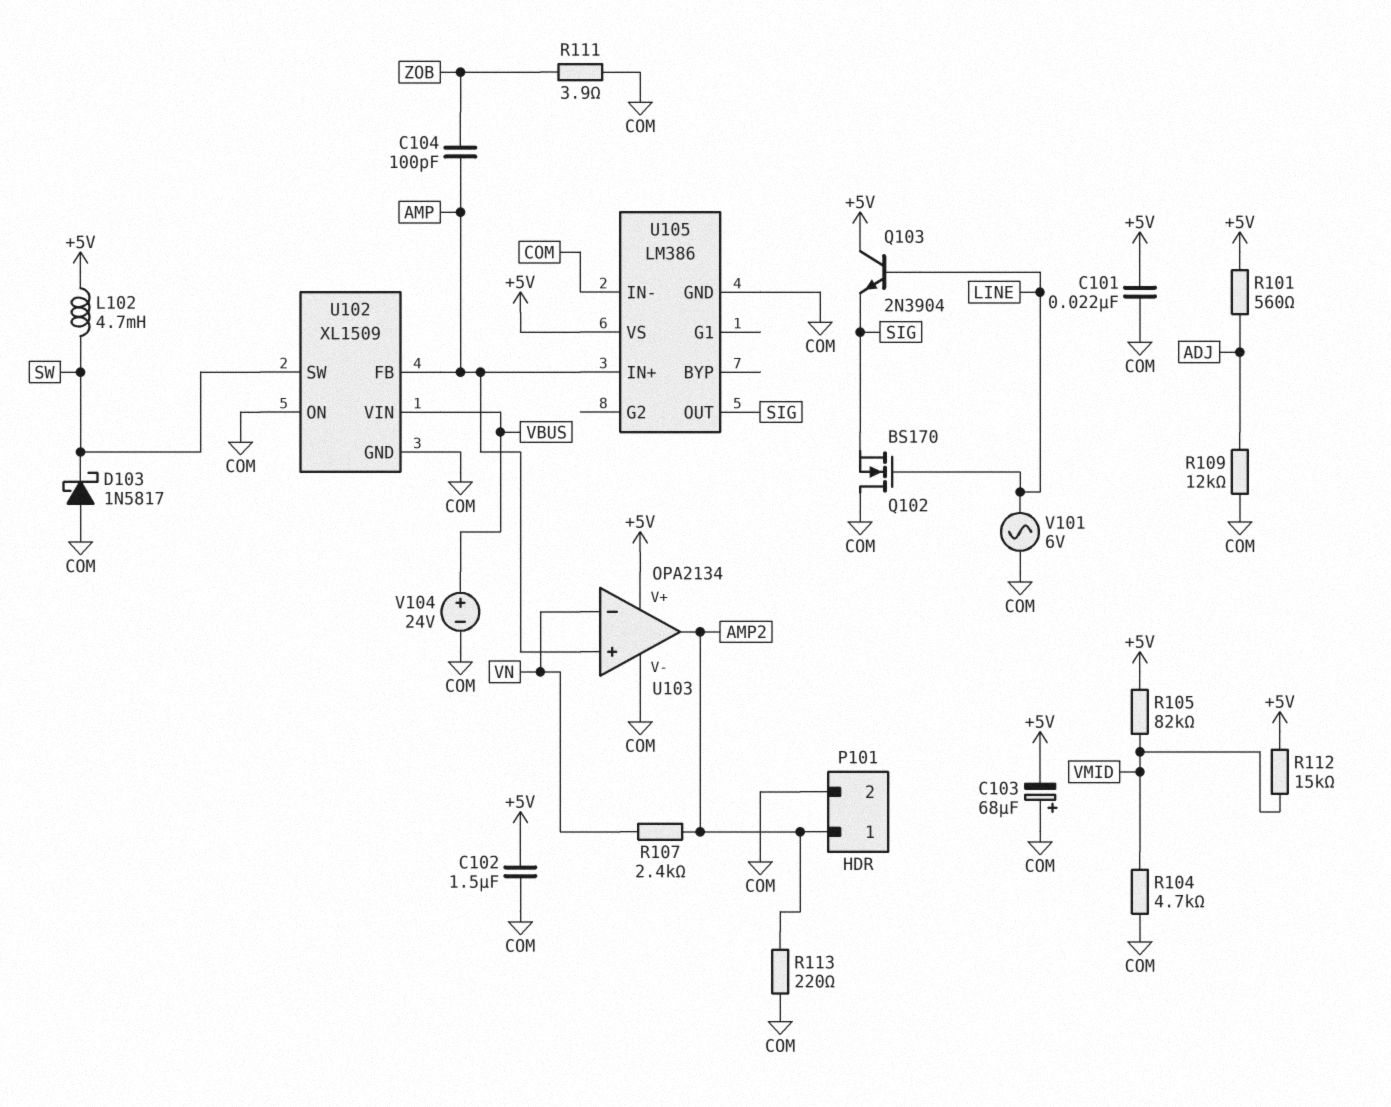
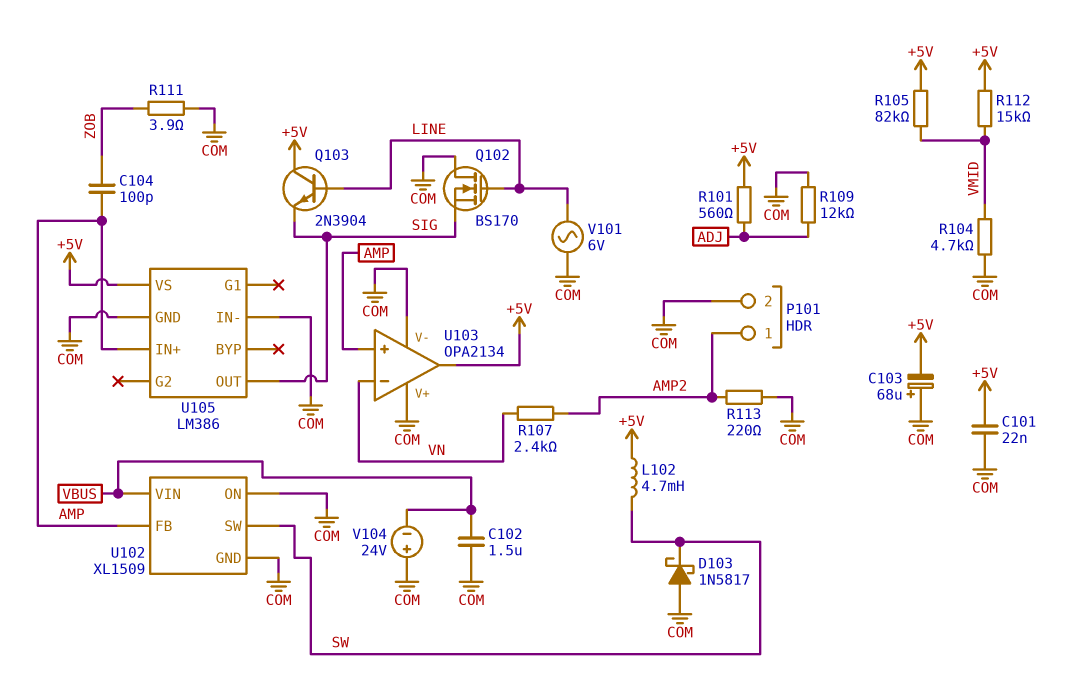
C102: 1.5uF (+5V, COM) -> 1.5uF (COM, VBUS)
U103 pin V+: +5V -> COM
U103 pin out: AMP2 -> +5V
V104: 24V (plus VBUS, minus COM) -> 24V (plus COM, minus VBUS)

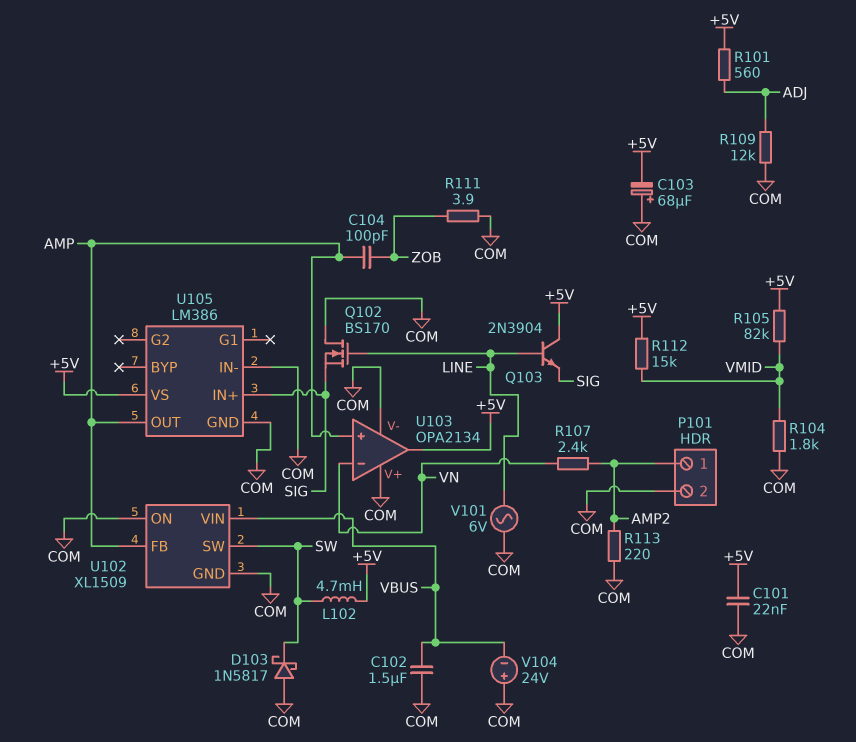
R104: 4.7k (COM, VMID) -> 1.8k (COM, VMID)
U105 pin IN+: AMP -> SIG
U105 pin OUT: SIG -> AMP

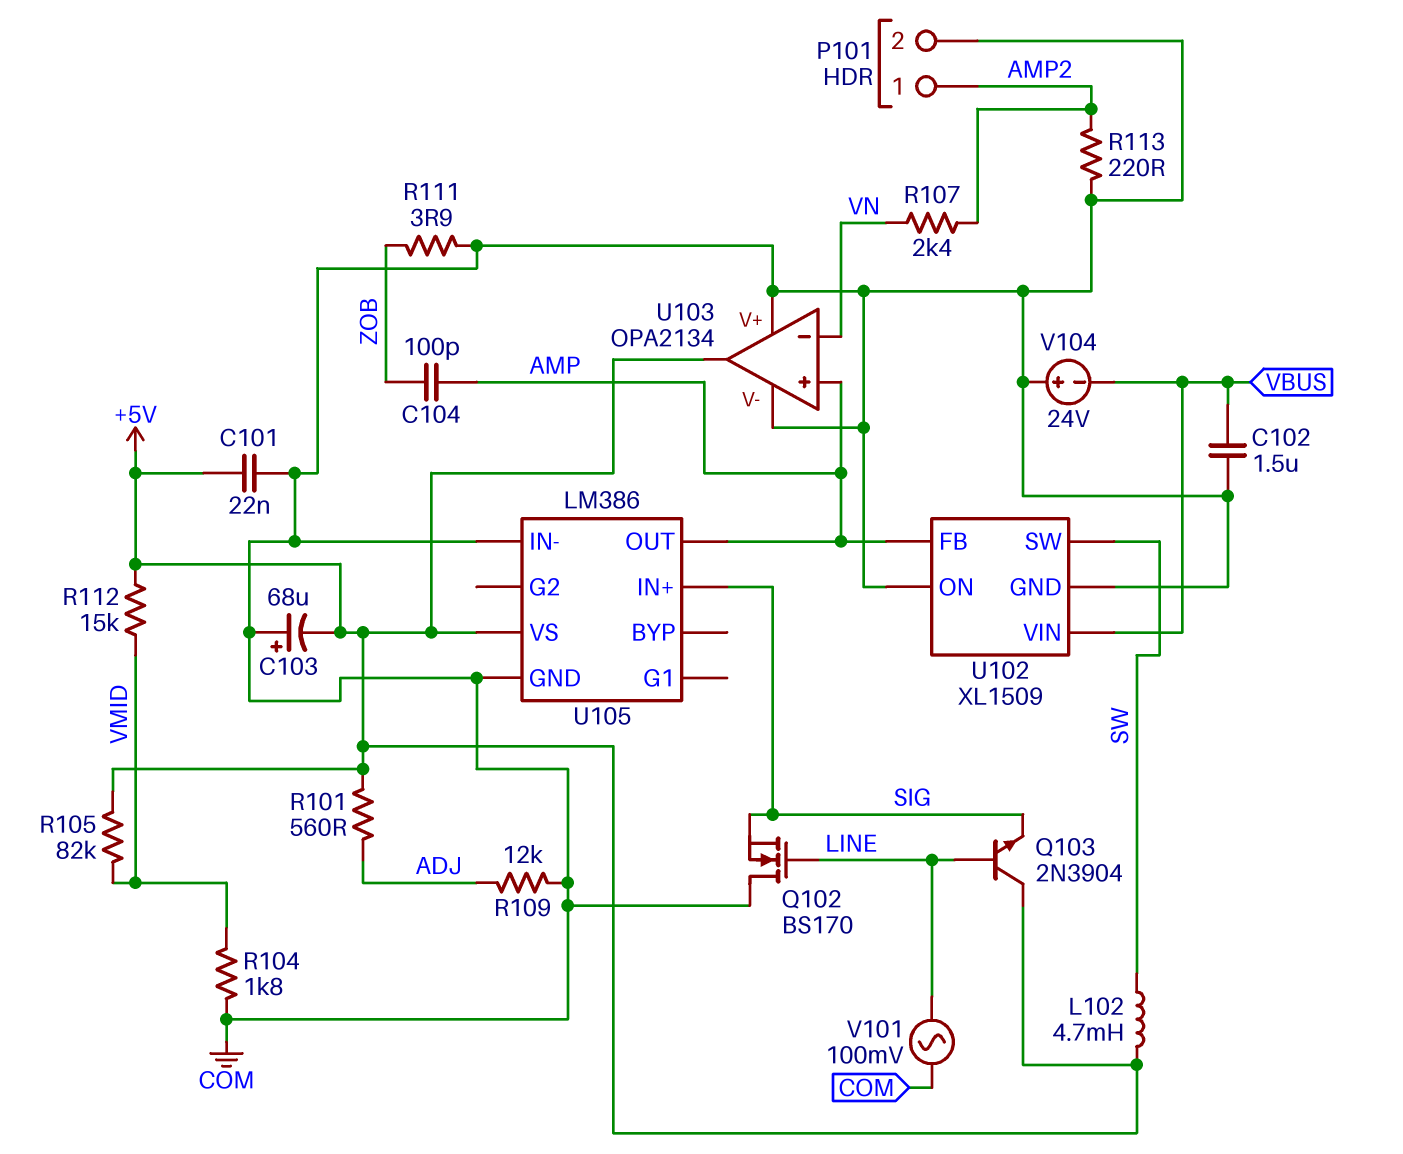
D103: schottky 1N5817 (A COM, K SW) -> none
V101: AC 6V (COM, LINE) -> AC 100mV (COM, LINE)

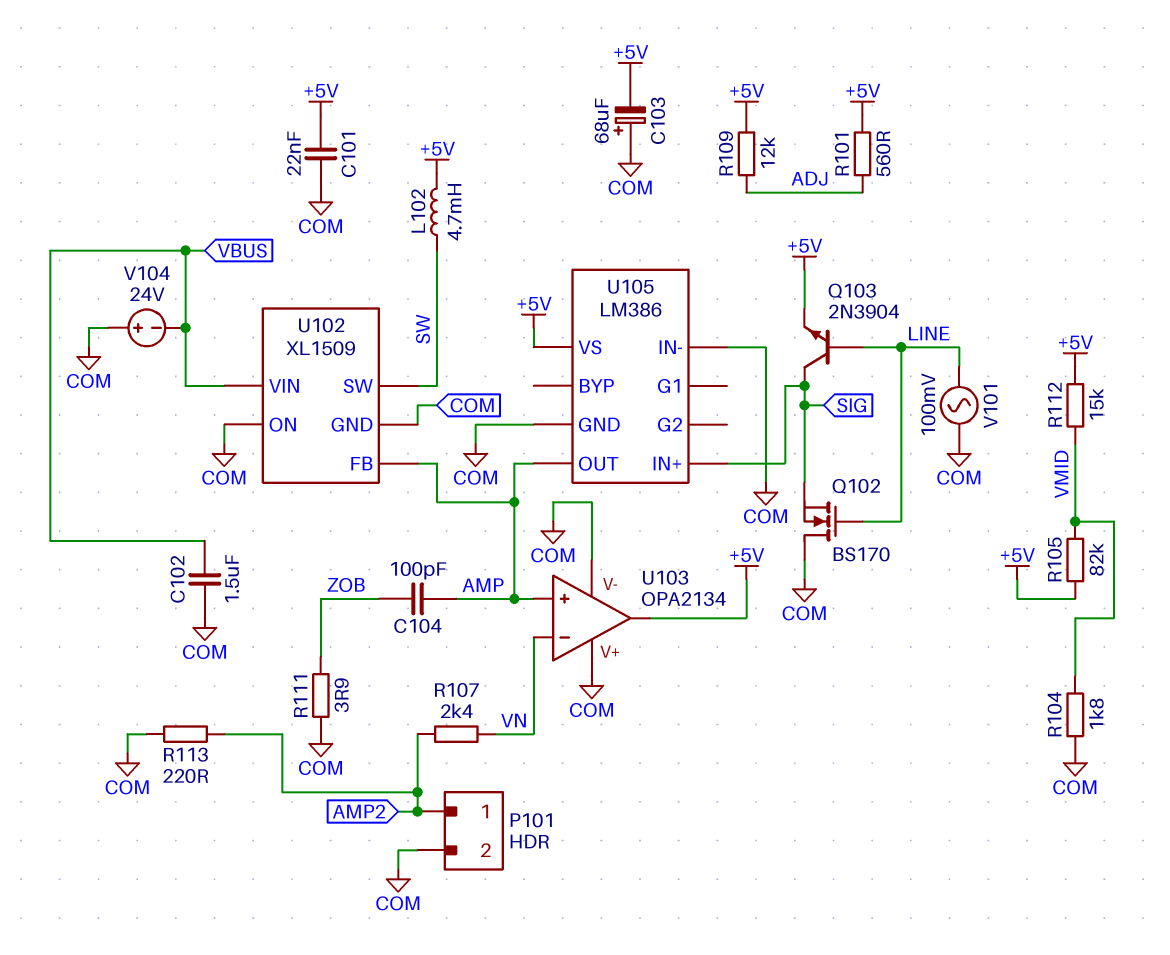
Q103: NPN 2N3904 (B LINE, C +5V, E SIG) -> NPN 2N3904 (B LINE, C SIG, E +5V)
R109: 12k (ADJ, COM) -> 12k (+5V, ADJ)

